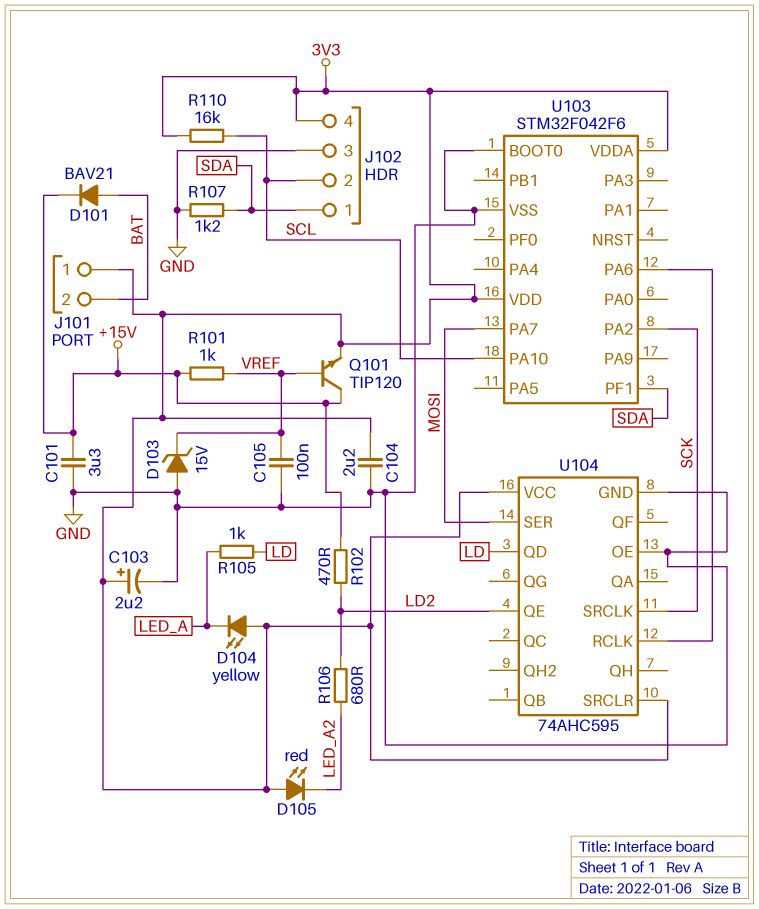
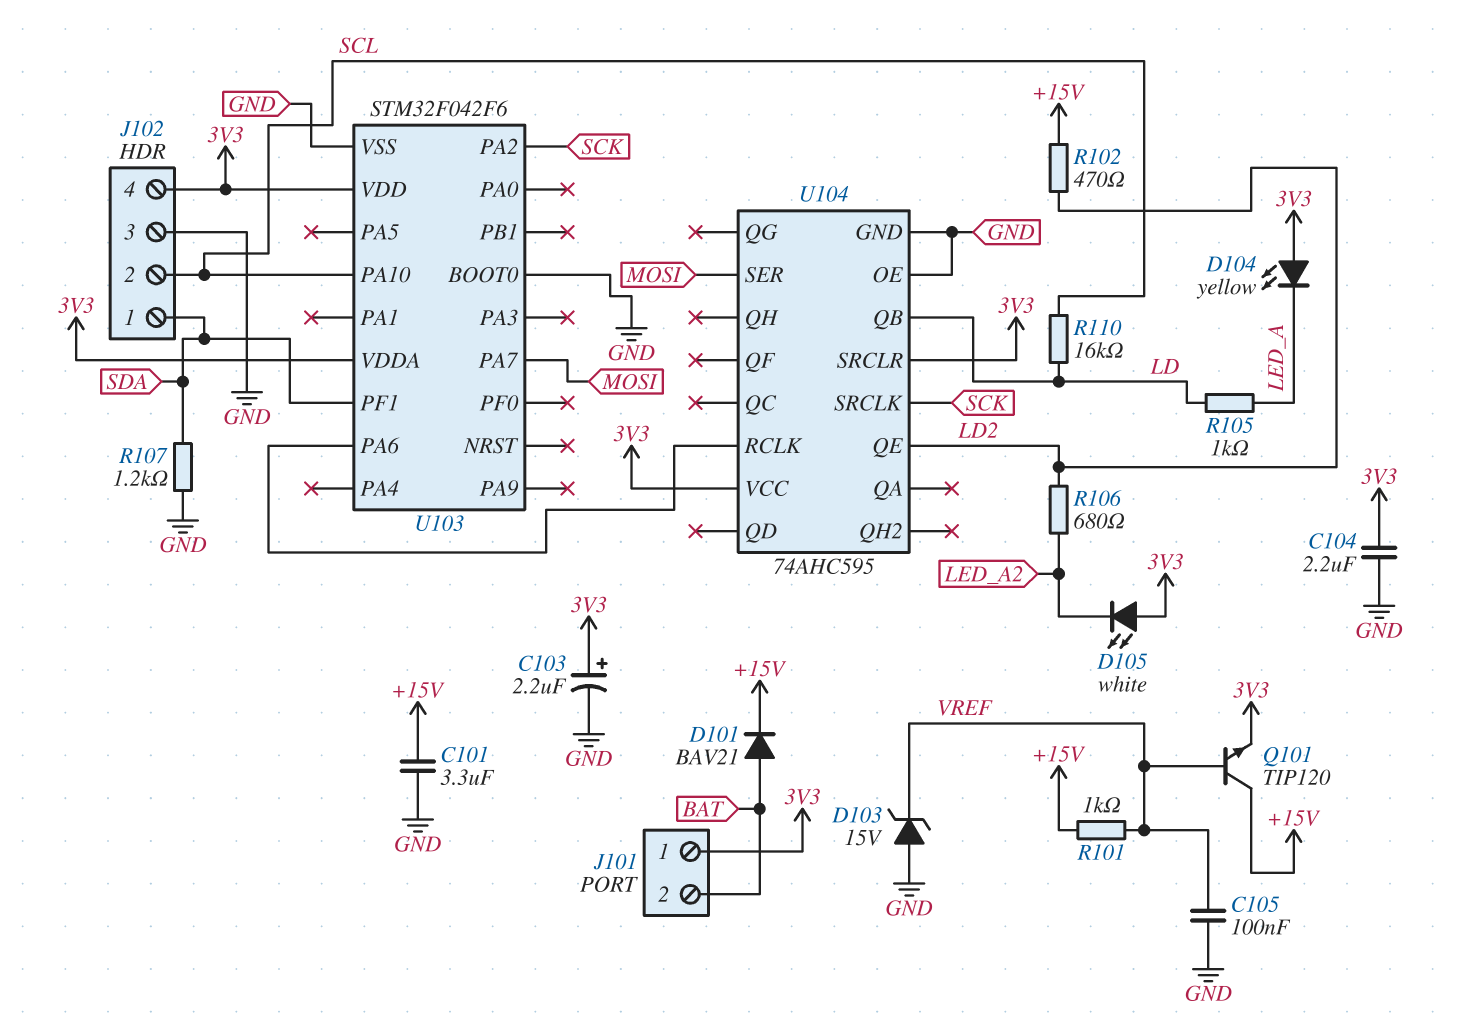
D105: LED red (A 3V3, K LED_A2) -> LED white (A 3V3, K LED_A2)
R110: 16k (3V3, SCL) -> 16k (LD, SCL)
U104 pin QB: none -> LD
U104 pin QD: LD -> none

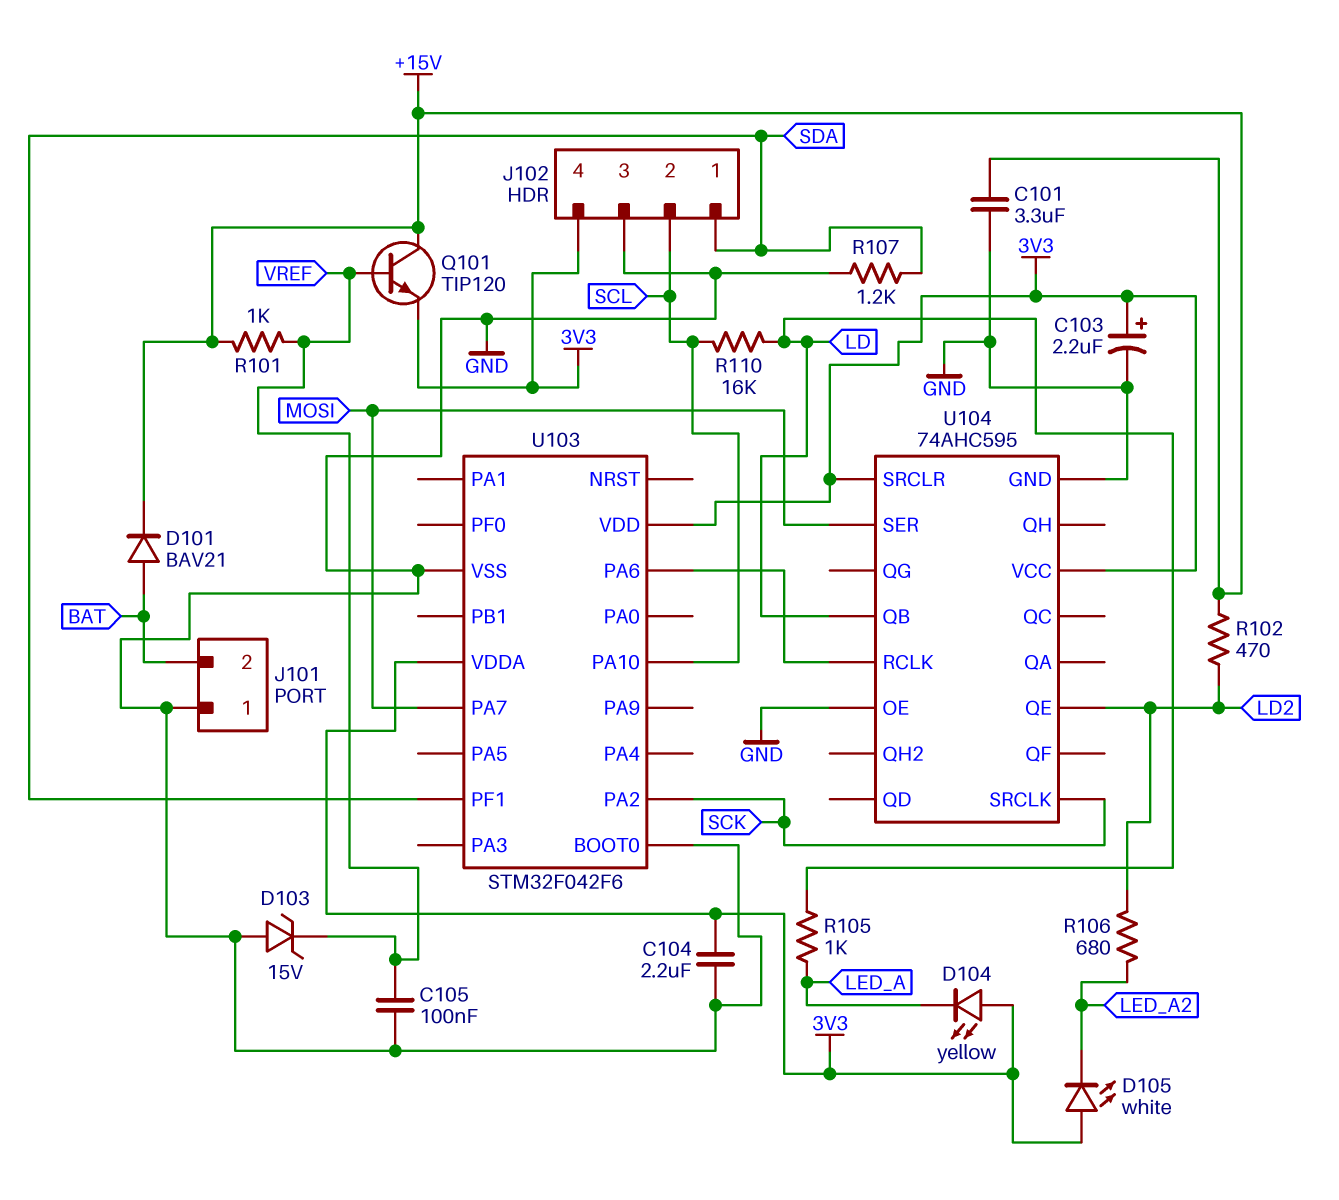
J101 pin 1: 3V3 -> GND

